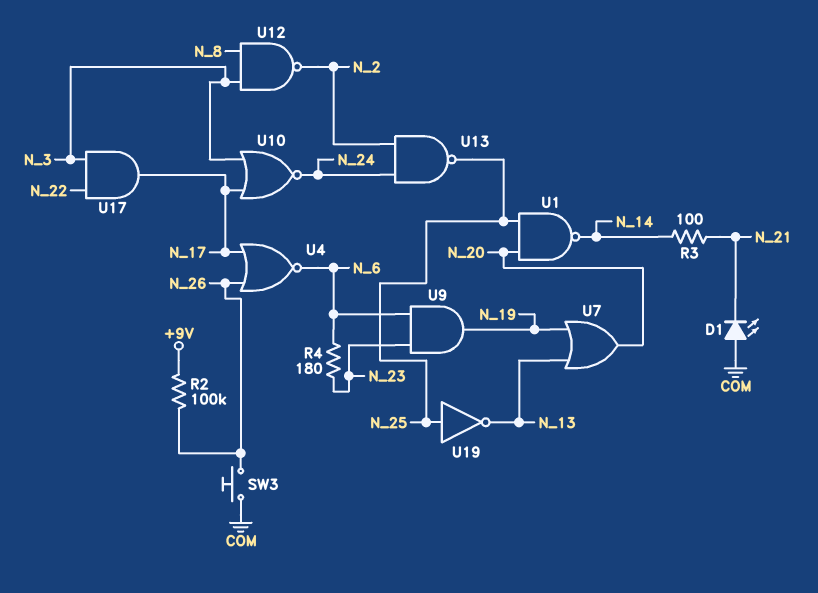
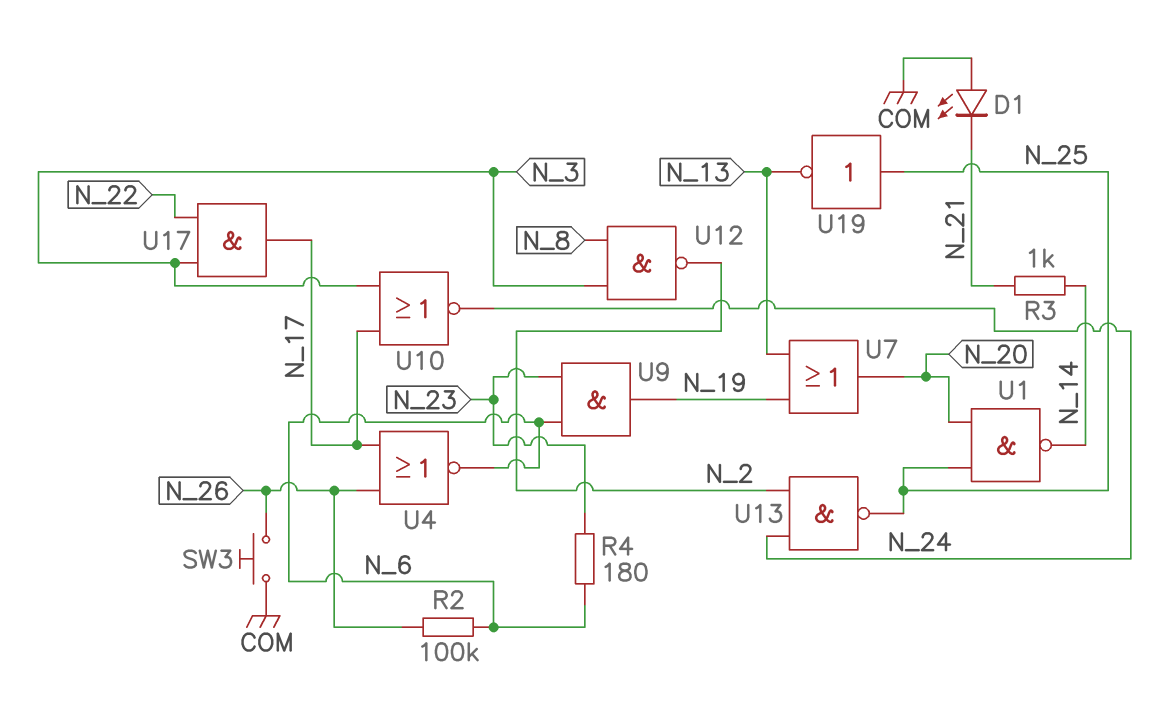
R2: 100k (+9V, N_26) -> 100k (N_6, N_26)
R3: 100 (N_14, N_21) -> 1k (N_14, N_21)

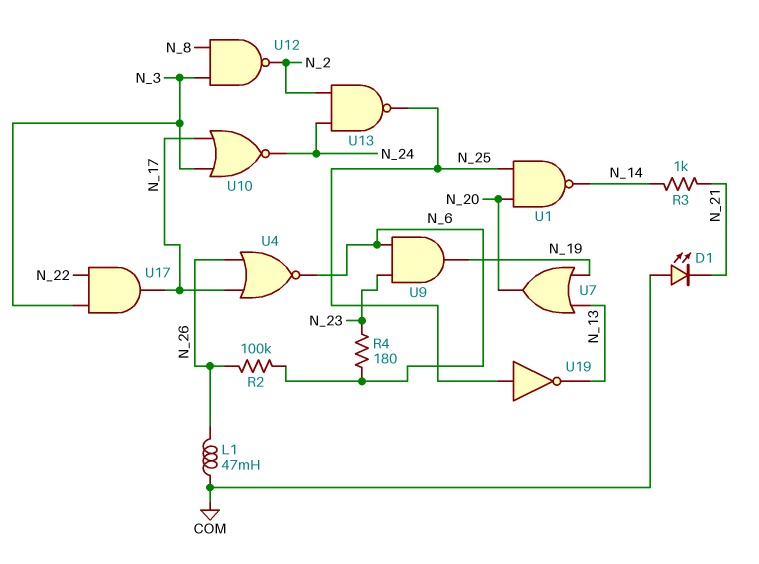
L1: none -> 47mH (COM, N_26)
SW3: button (COM, N_26) -> none

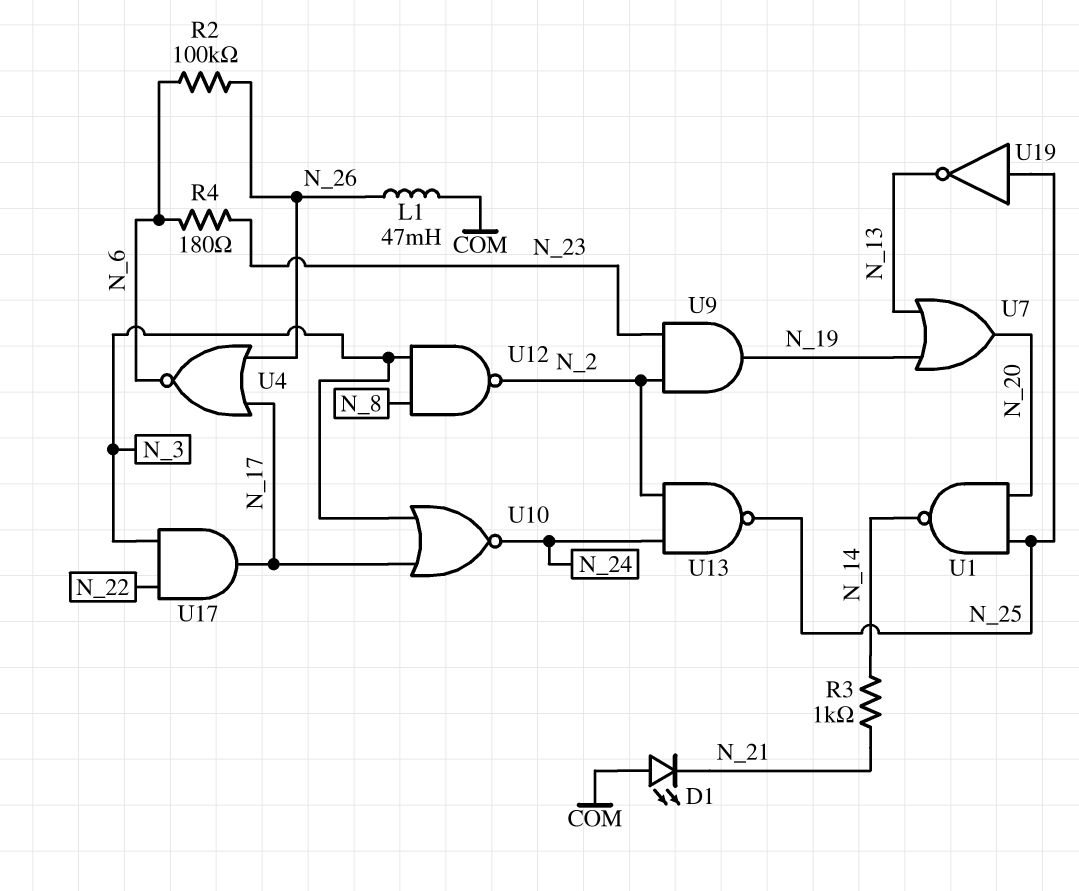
U9: AND (in N_6, in N_23, out N_19) -> AND (in N_2, in N_23, out N_19)

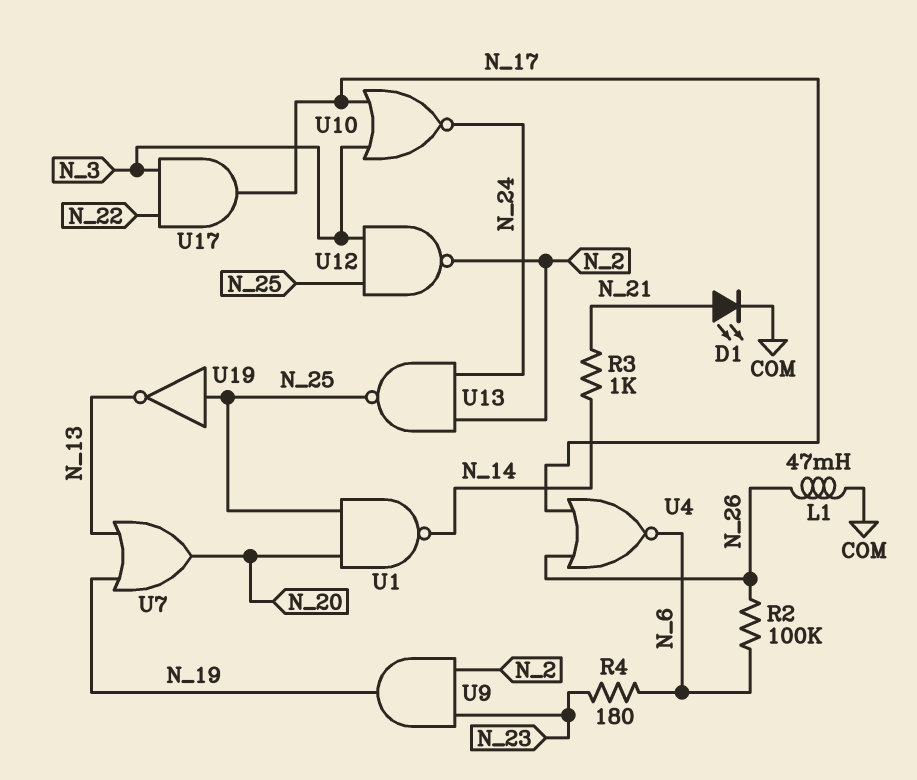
D1: LED (A COM, K N_21) -> LED (A N_21, K COM)
U12: NAND (in N_3, in N_8, out N_2) -> NAND (in N_3, in N_25, out N_2)

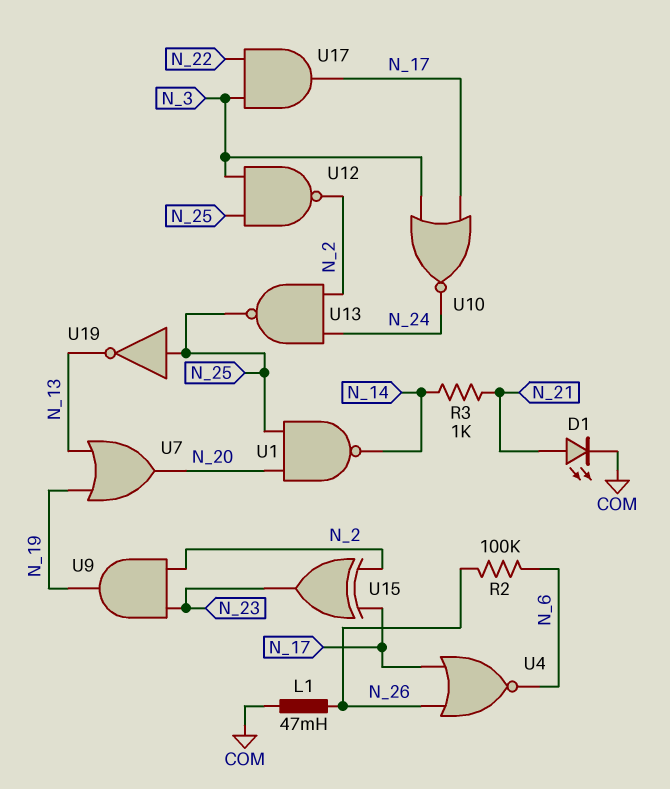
R4: 180 (N_6, N_23) -> none
U15: none -> XOR (in N_2, in N_17, out N_23)

